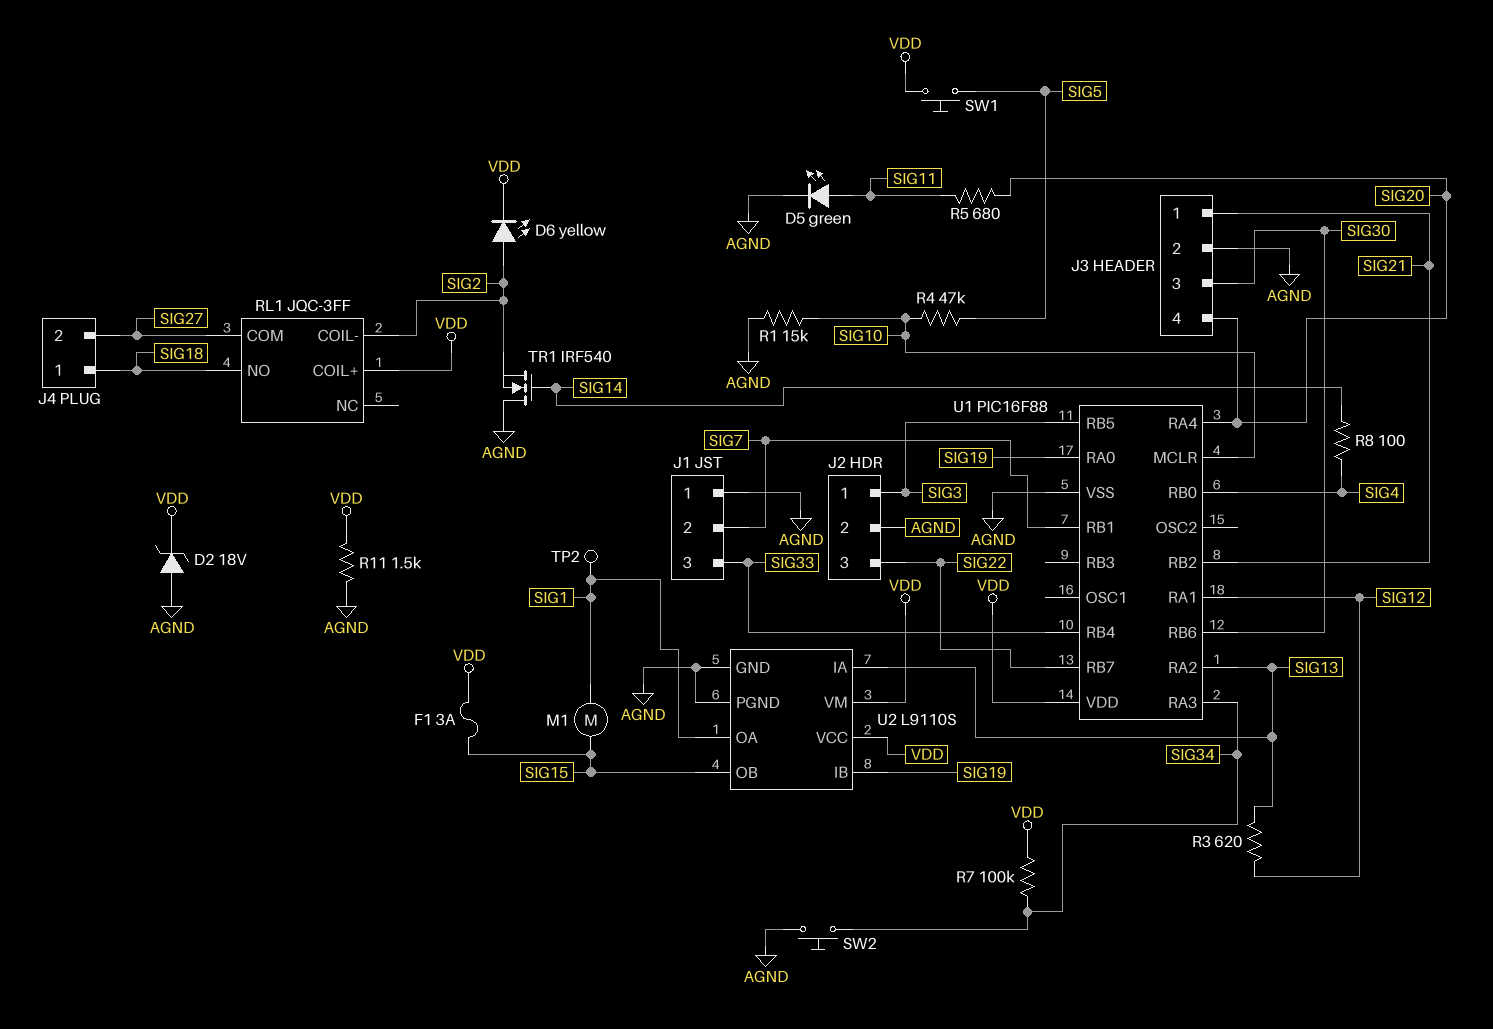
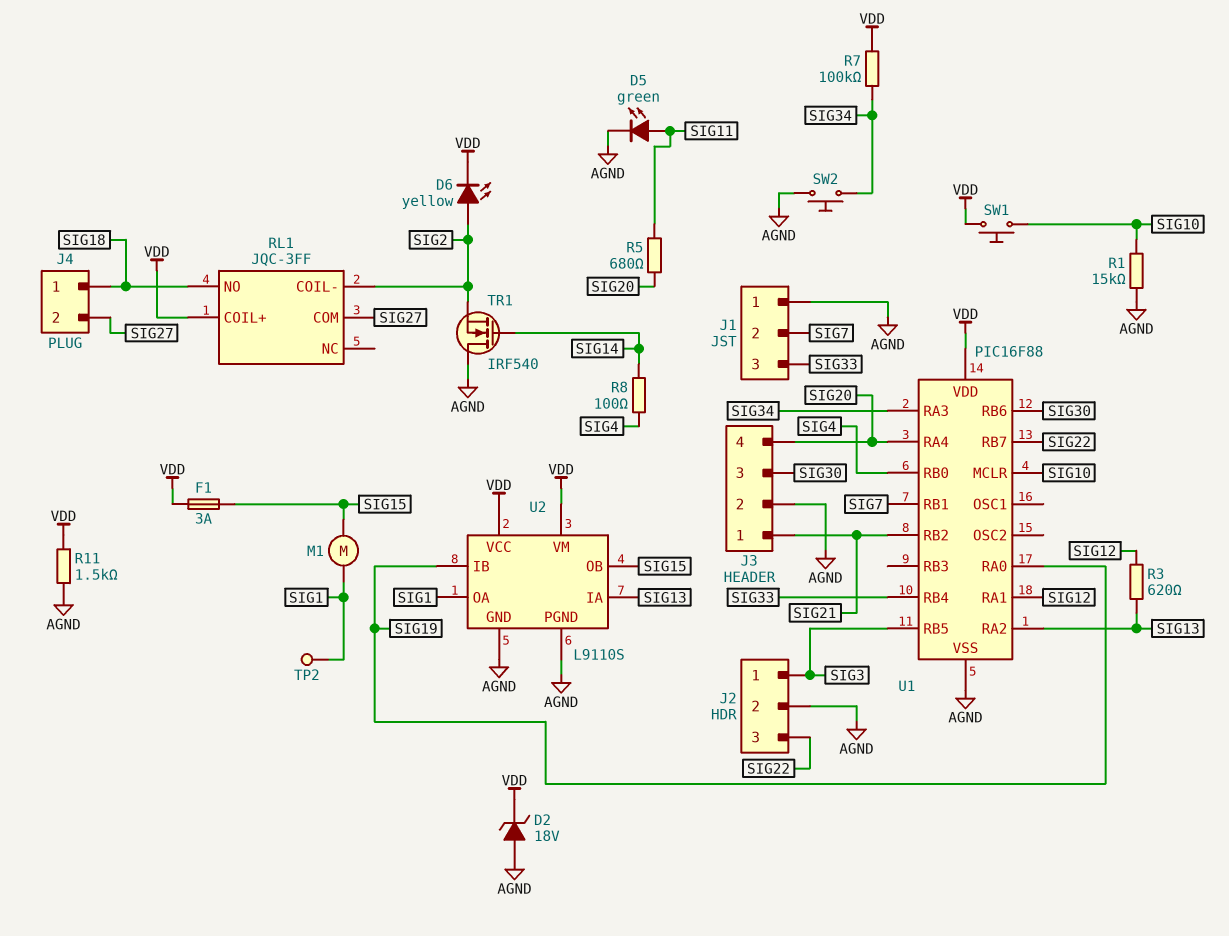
R4: 47k (SIG5, SIG10) -> none
SW1: button (SIG5, VDD) -> button (SIG10, VDD)

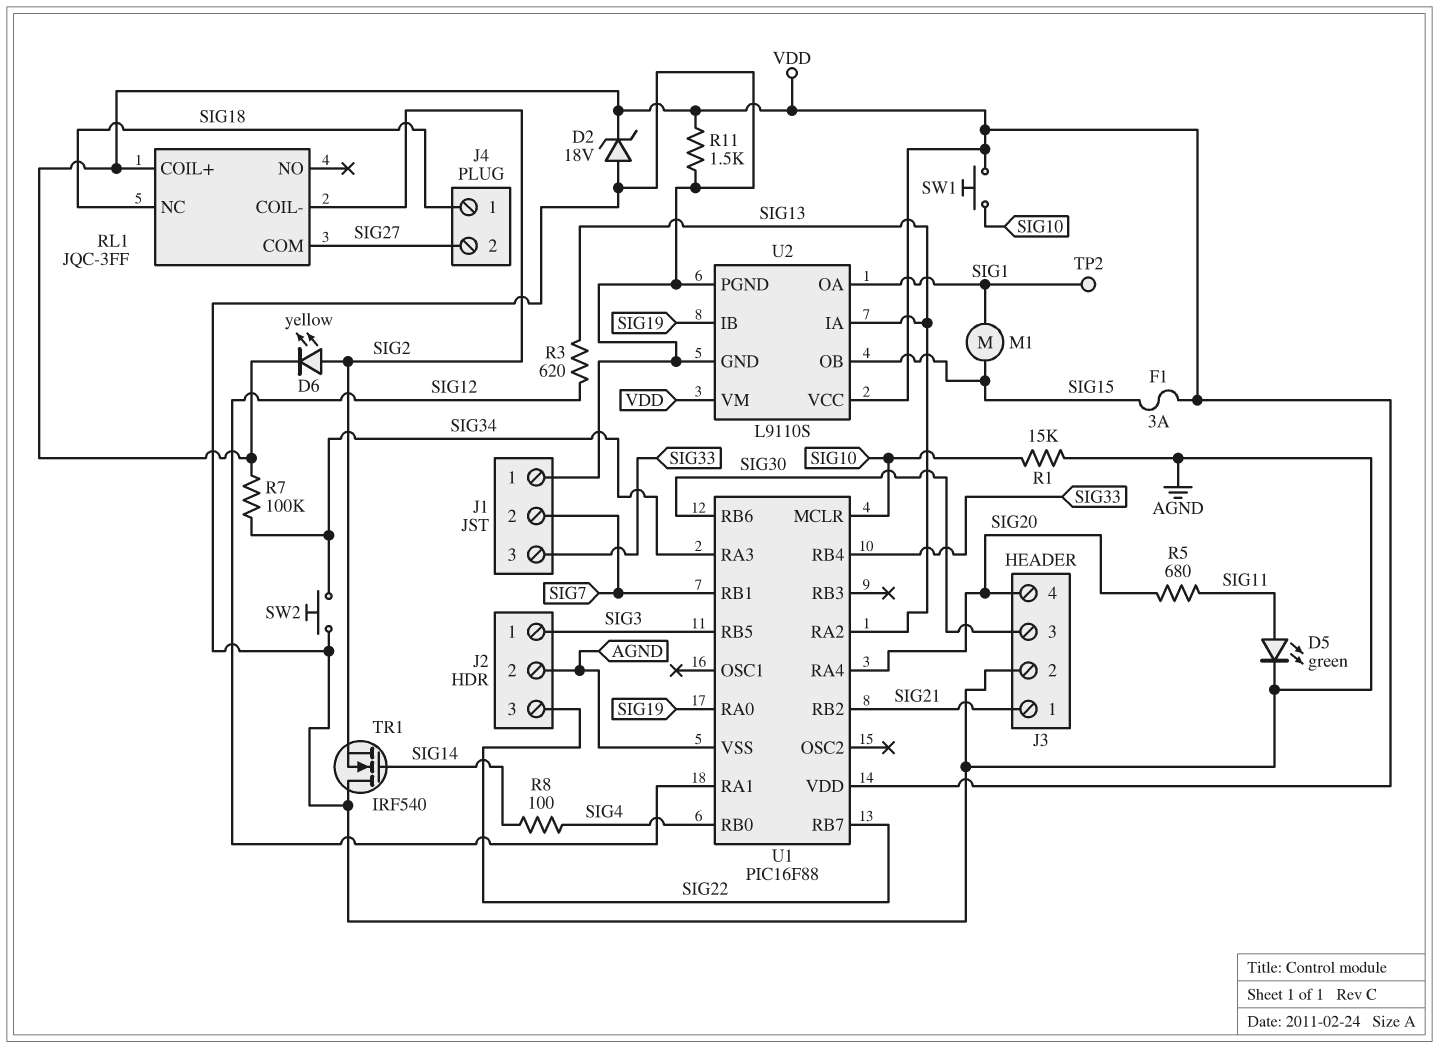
RL1 pin NC: none -> SIG18
RL1 pin NO: SIG18 -> none

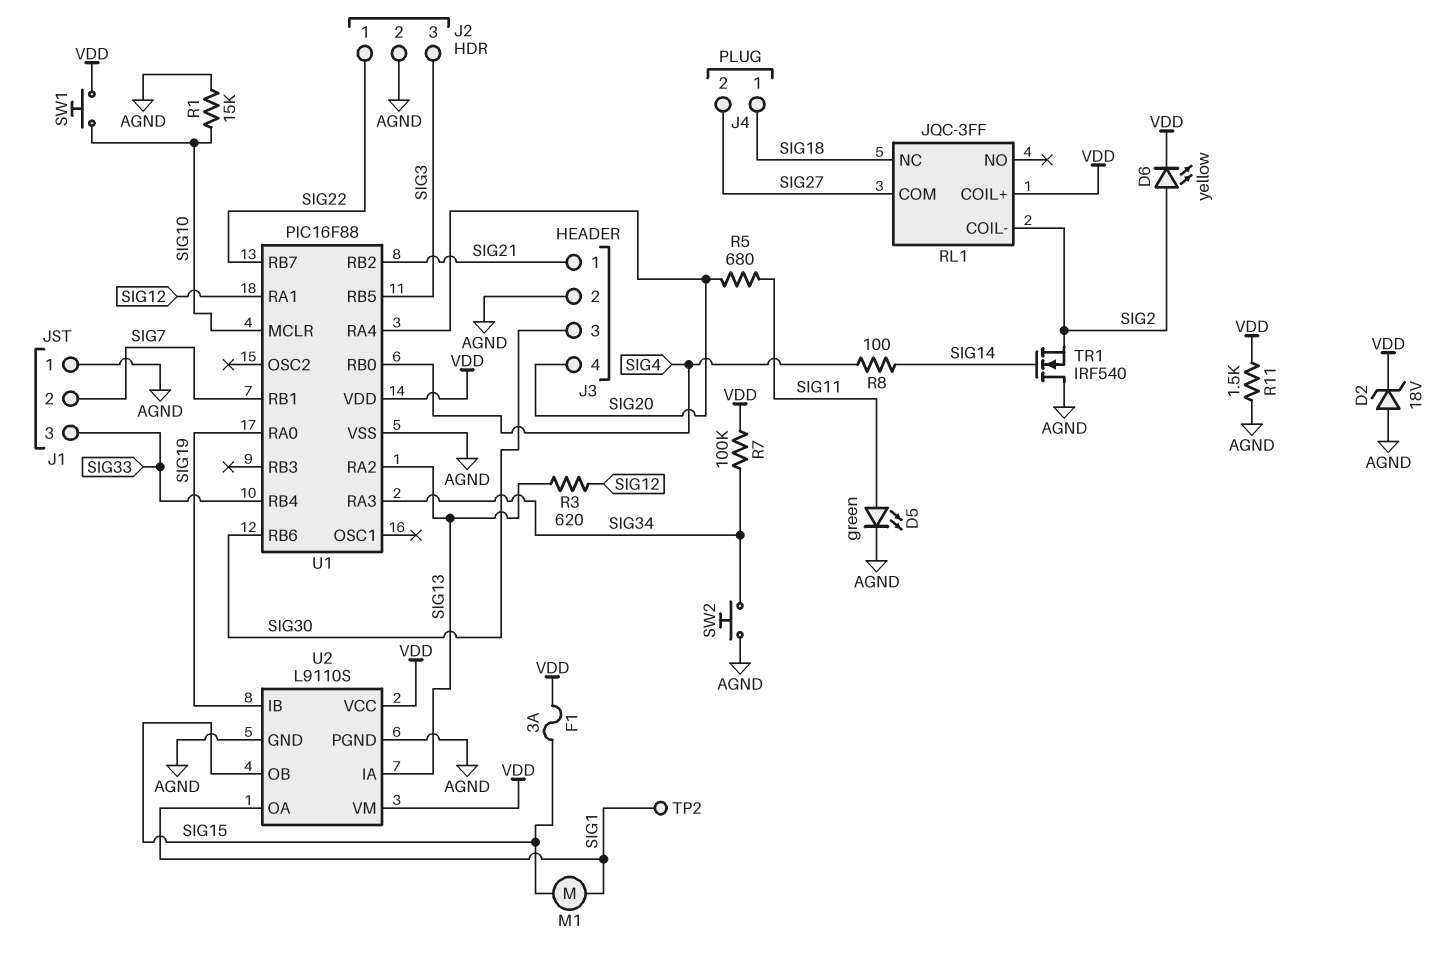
J2 pin 1: SIG3 -> SIG22
J2 pin 3: SIG22 -> SIG3

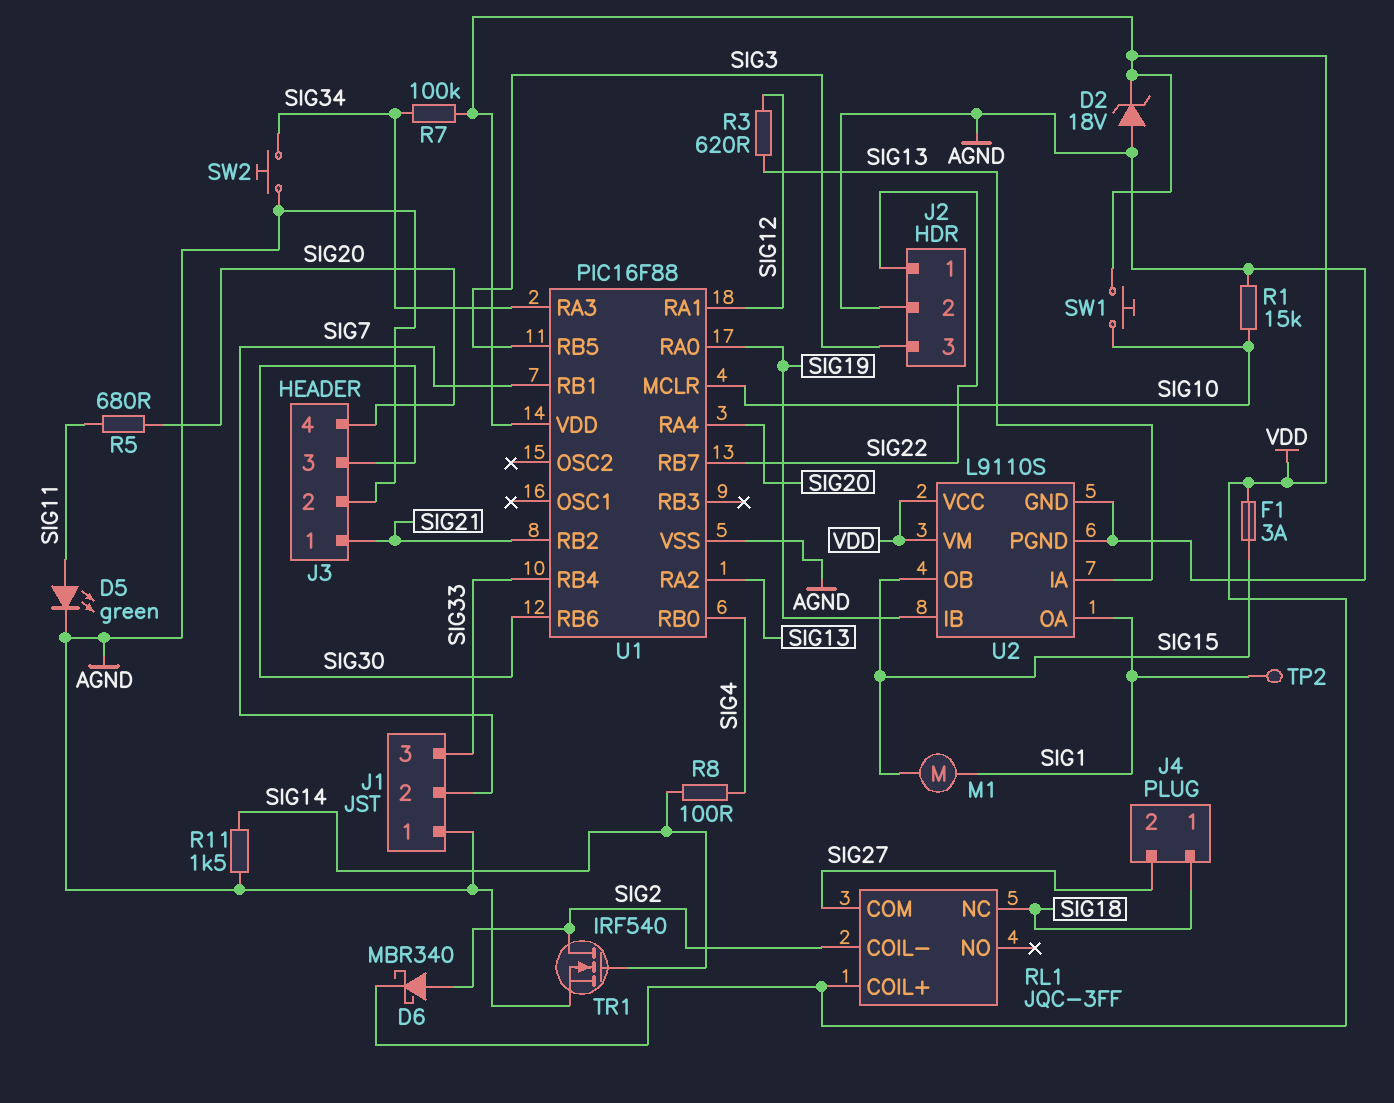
D6: LED yellow (A SIG2, K VDD) -> schottky MBR340 (A SIG2, K VDD)
R11: 1.5k (AGND, VDD) -> 1.5k (AGND, SIG14)
TR1: NMOS IRF540 (G SIG14, D AGND, S SIG2) -> NMOS IRF540 (G SIG14, D SIG2, S AGND)

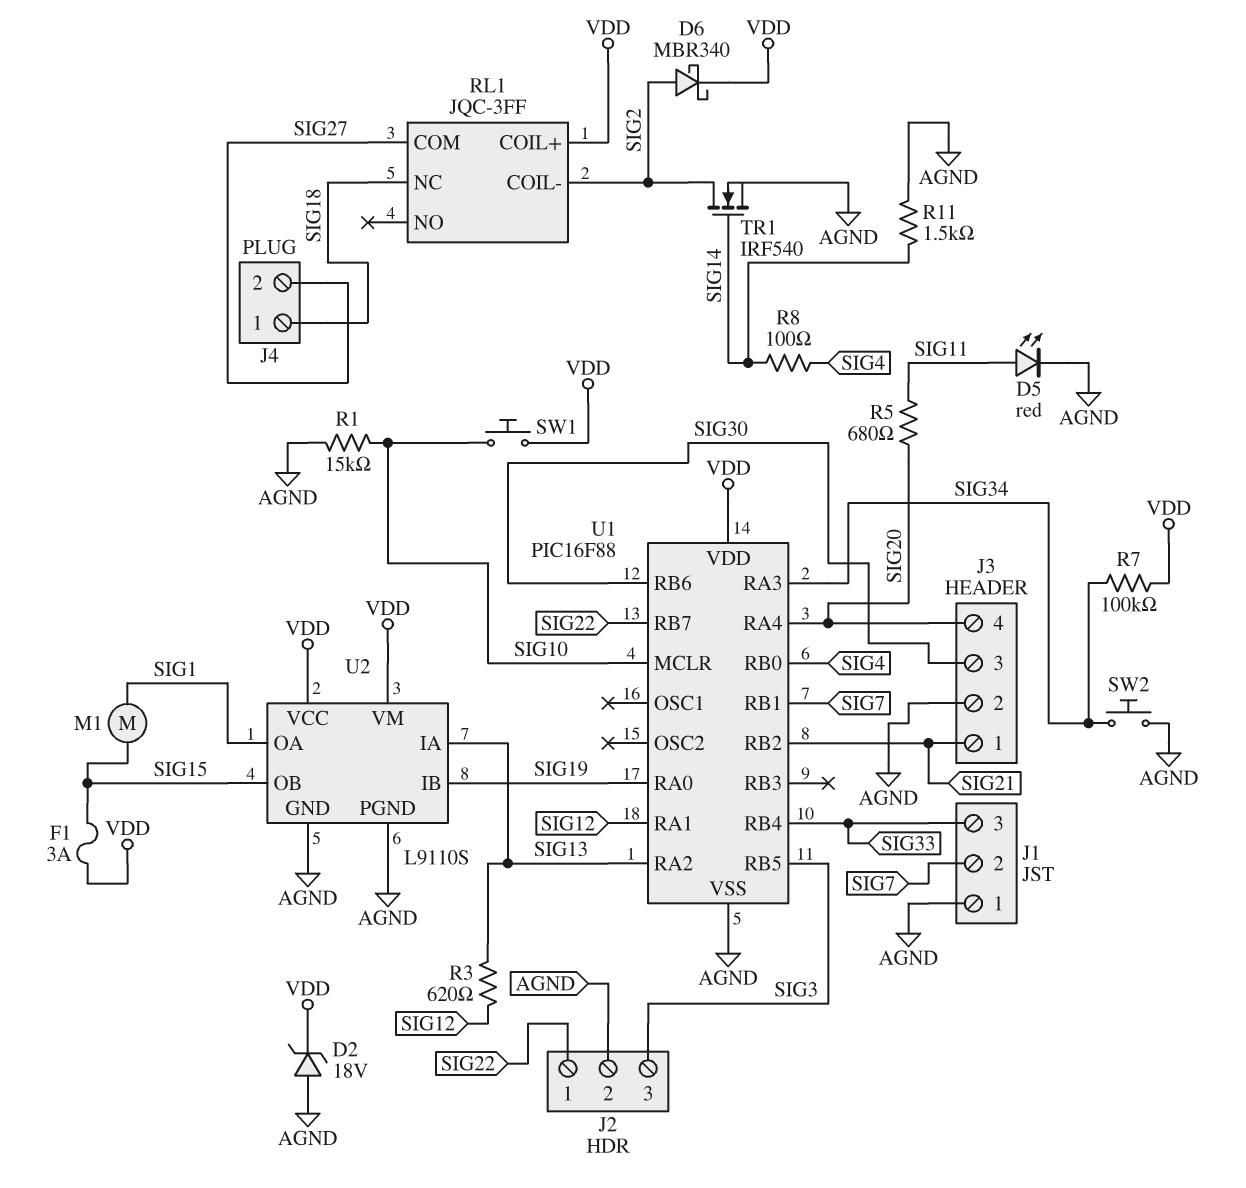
D5: LED green (A SIG11, K AGND) -> LED red (A SIG11, K AGND)
TP2: test point (SIG1) -> none

